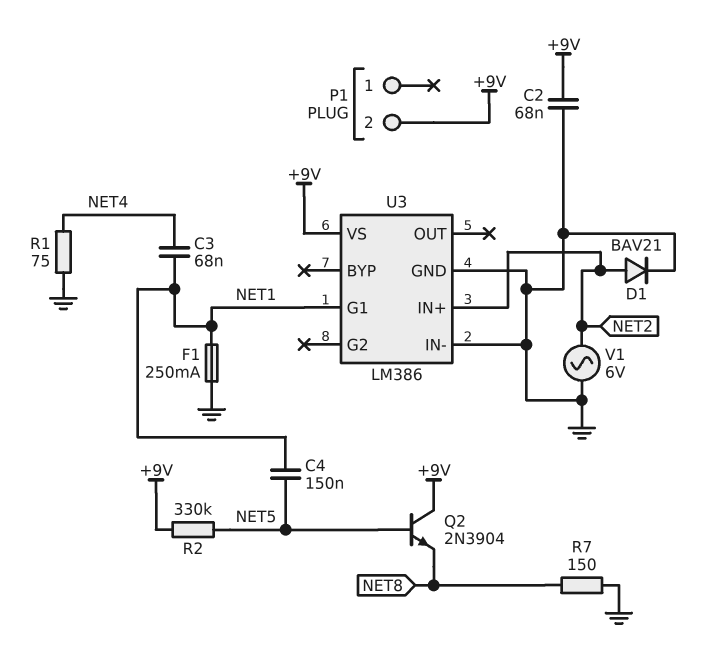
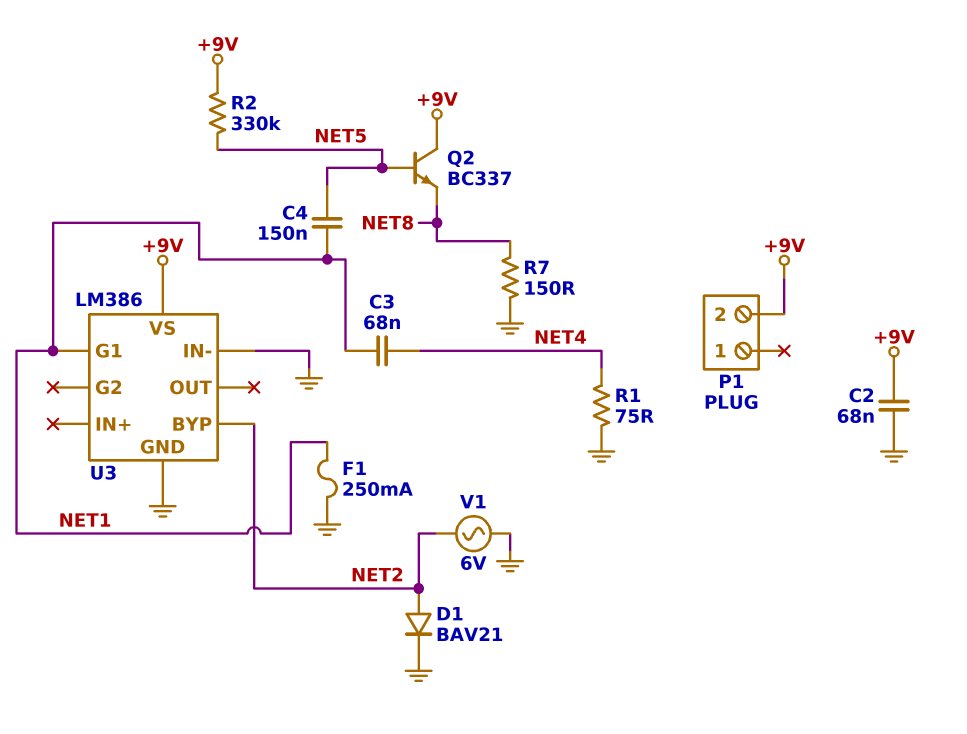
Q2: NPN 2N3904 (B NET5, C +9V, E NET8) -> NPN BC337 (B NET5, C +9V, E NET8)
U3 pin BYP: none -> NET2
U3 pin IN+: NET2 -> none

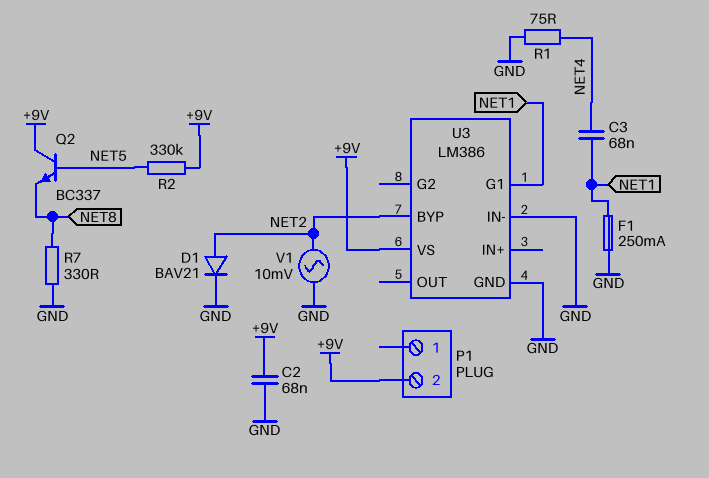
C4: 150nF (NET1, NET5) -> none
R7: 150 (GND, NET8) -> 330 (GND, NET8)
V1: AC 6V (GND, NET2) -> AC 10mV (GND, NET2)

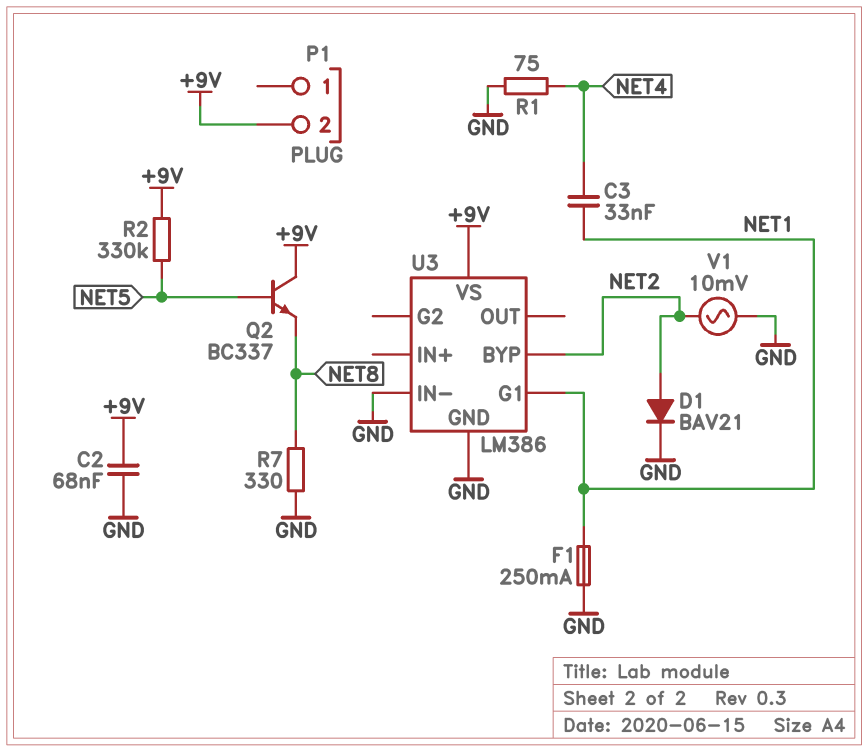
C3: 68nF (NET1, NET4) -> 33nF (NET1, NET4)

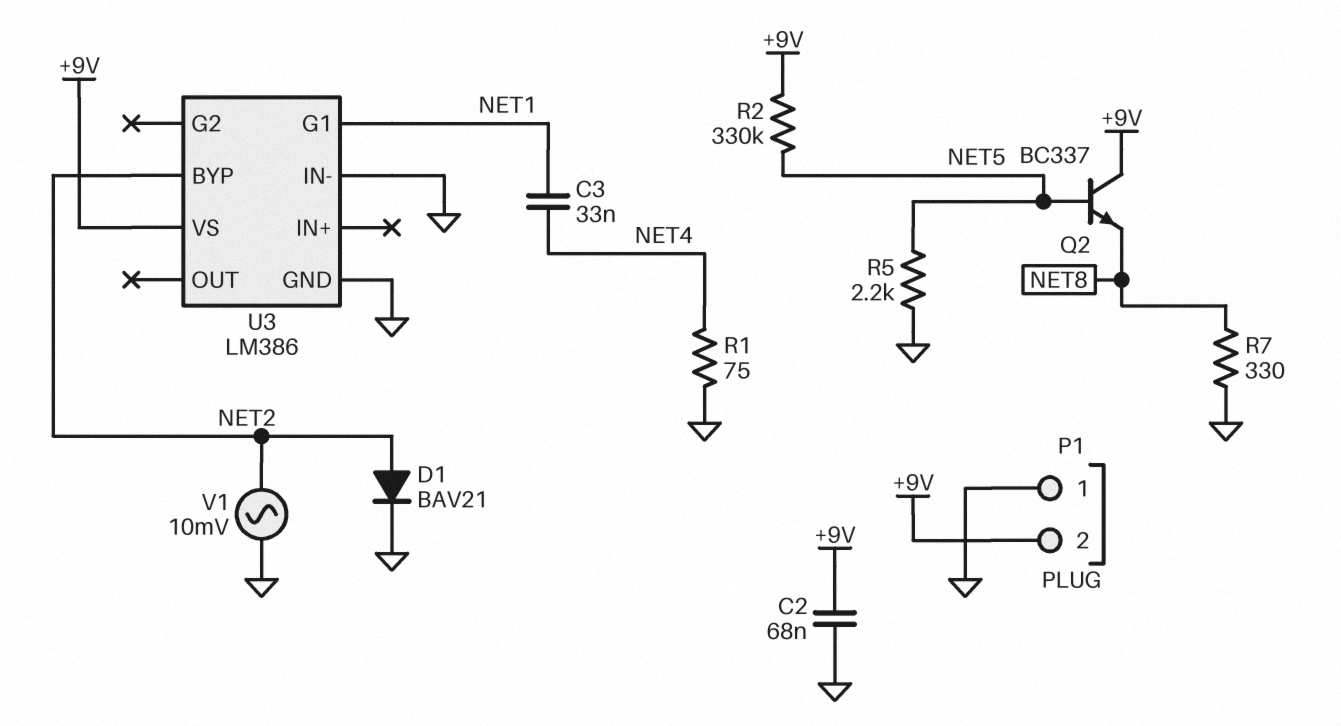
F1: 250mA (GND, NET1) -> none
P1 pin 1: none -> GND
R5: none -> 2.2k (GND, NET5)

